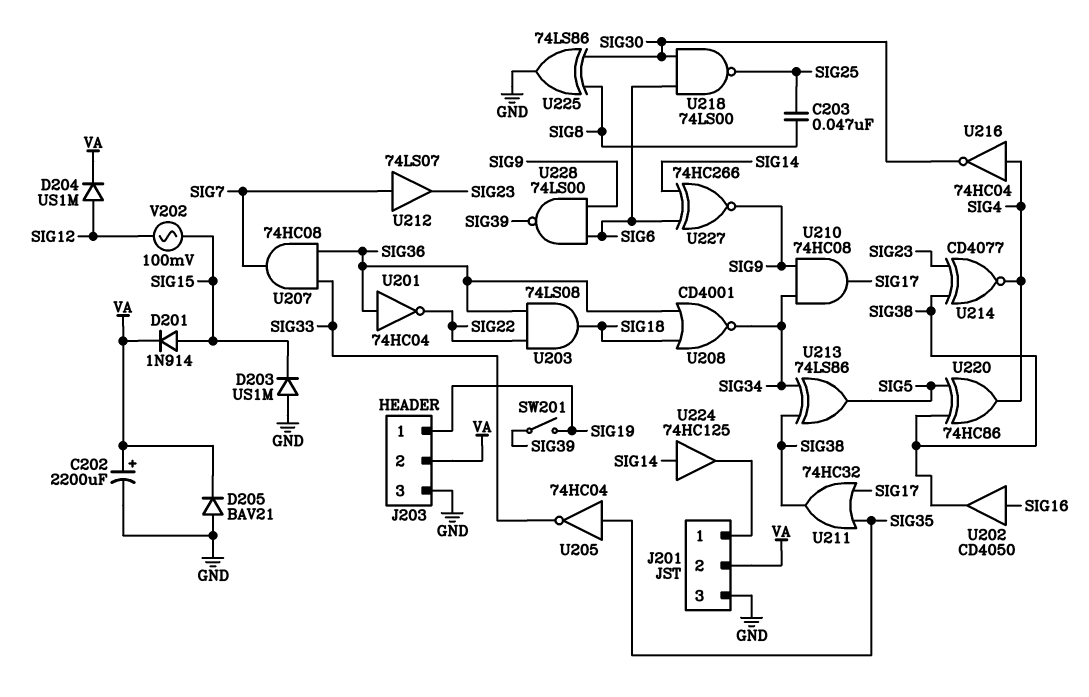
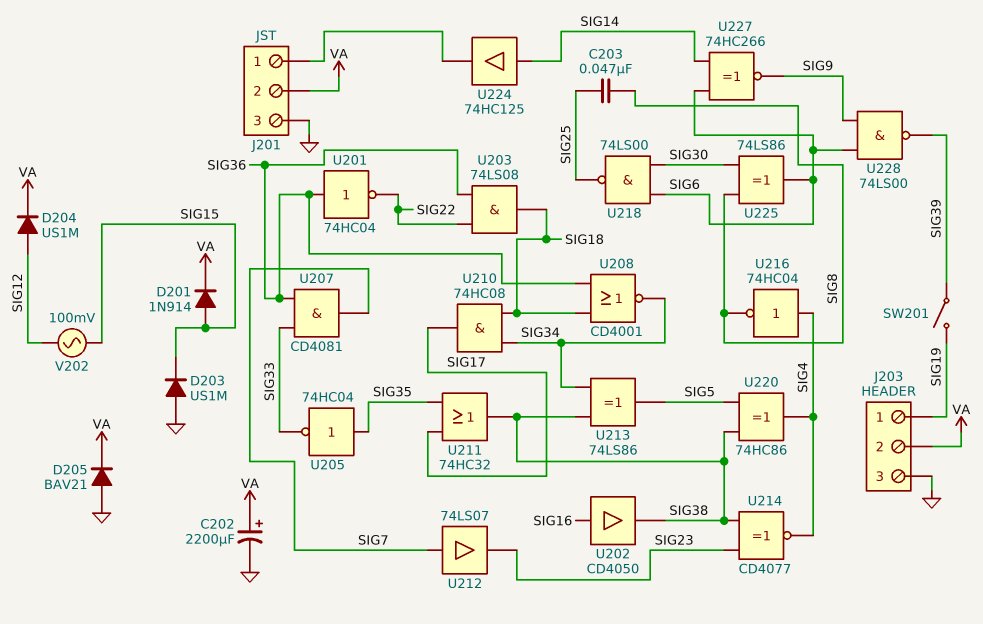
U207: AND 74HC08 (in SIG33, in SIG36, out SIG7) -> AND CD4081 (in SIG33, in SIG36, out SIG7)
U210: AND 74HC08 (in SIG9, in SIG34, out SIG17) -> AND 74HC08 (in SIG18, in SIG34, out SIG17)
U216: NOT 74HC04 (in SIG4, out SIG30) -> NOT 74HC04 (in SIG4, out SIG8)
U225: XOR 74LS86 (in SIG8, in SIG30, out GND) -> XOR 74LS86 (in SIG8, in SIG30, out SIG6)

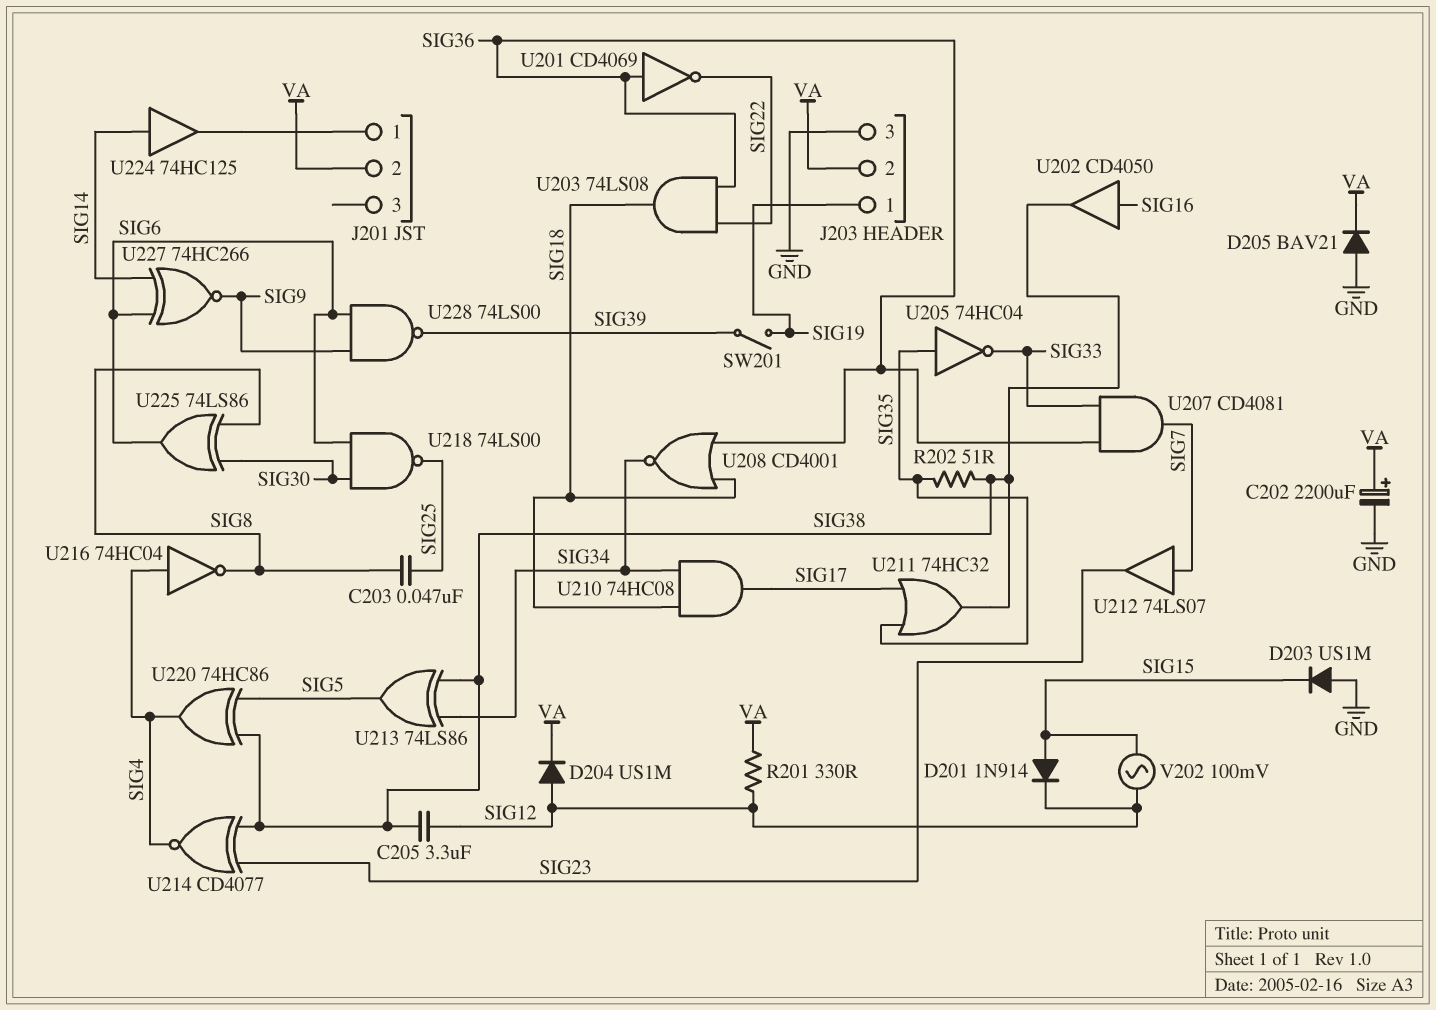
C205: none -> 3.3uF (SIG12, SIG38)
D201: diode 1N914 (A SIG15, K VA) -> diode 1N914 (A SIG15, K SIG12)
J201 pin 3: GND -> none
R201: none -> 330 (SIG12, VA)
R202: none -> 51 (SIG35, SIG38)
U201: NOT 74HC04 (in SIG36, out SIG22) -> NOT CD4069 (in SIG36, out SIG22)

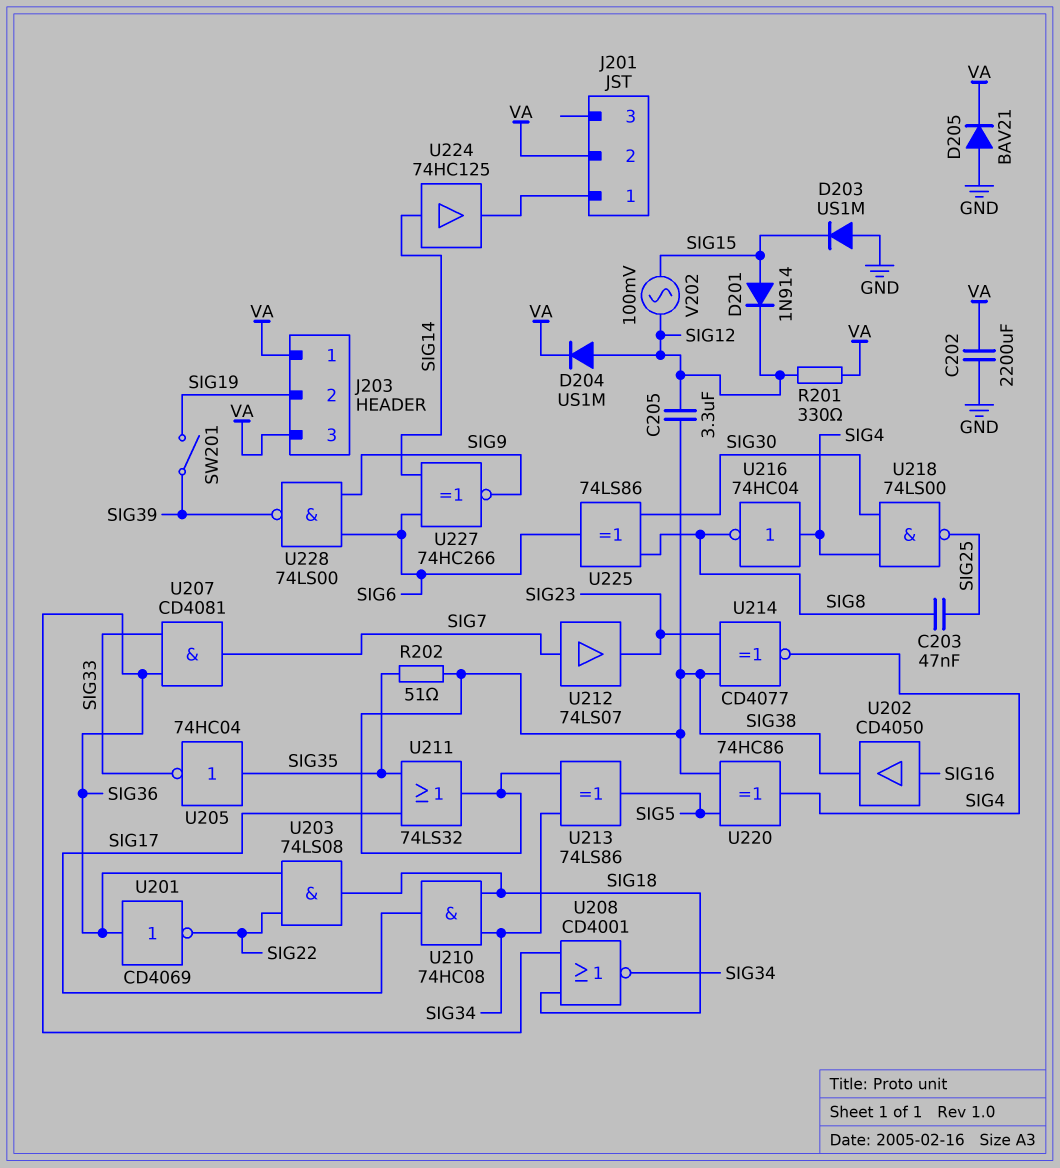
C202: 2200uF (plus VA, minus GND) -> 2200uF (GND, VA)
J203 pin 1: SIG19 -> VA
J203 pin 2: VA -> SIG19
J203 pin 3: GND -> VA
U211: OR 74HC32 (in SIG17, in SIG35, out SIG38) -> OR 74LS32 (in SIG17, in SIG35, out SIG38)
U218: NAND 74LS00 (in SIG6, in SIG30, out SIG25) -> NAND 74LS00 (in SIG4, in SIG30, out SIG25)

